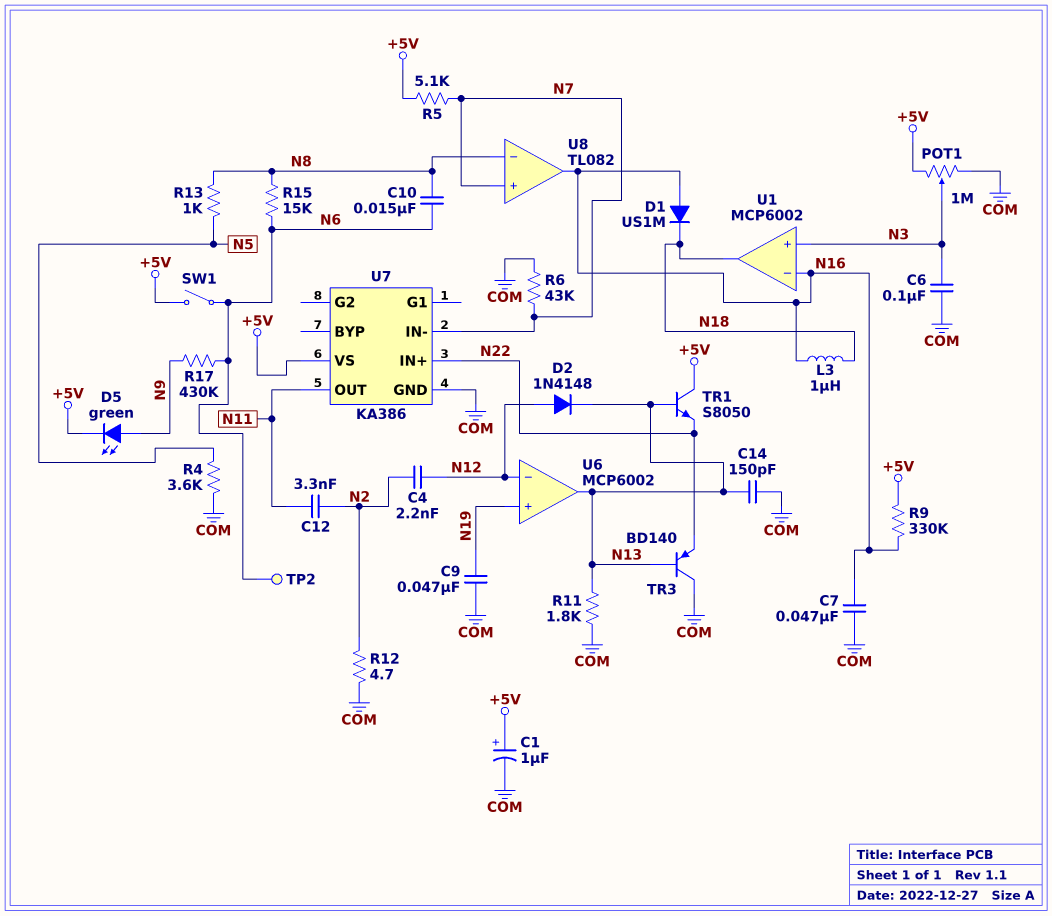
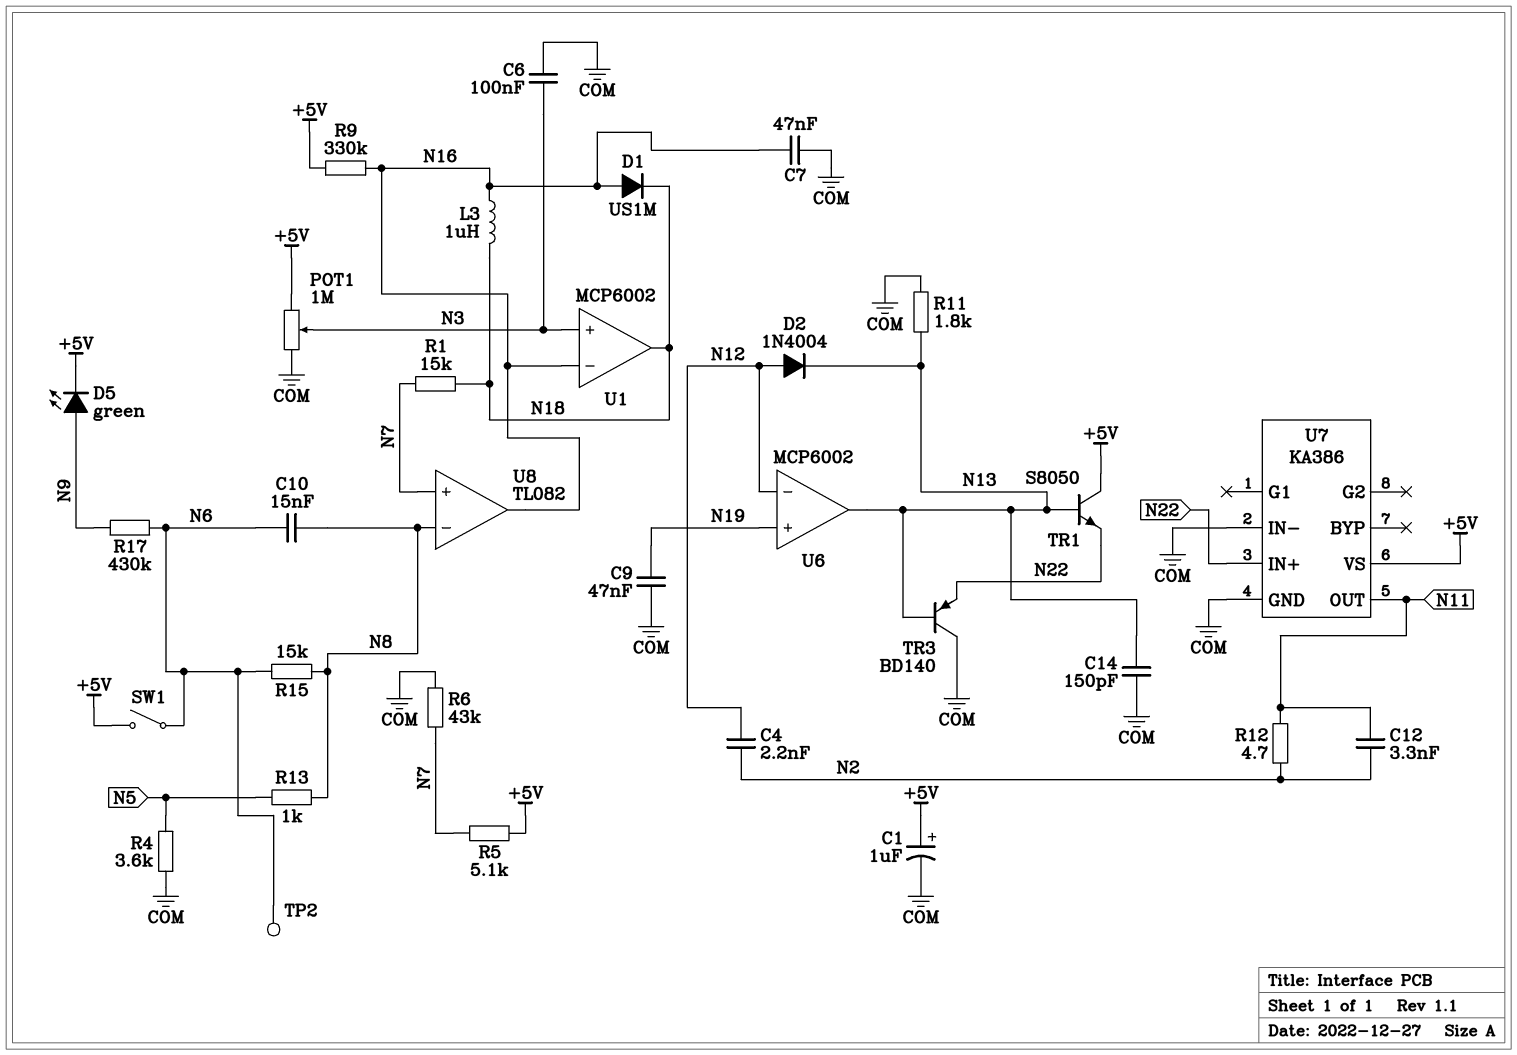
D2: diode 1N4148 (A N12, K N13) -> diode 1N4004 (A N12, K N13)
R1: none -> 15k (N7, N18)
R12: 4.7 (COM, N2) -> 4.7 (N2, N11)
U7 pin IN-: N7 -> COM

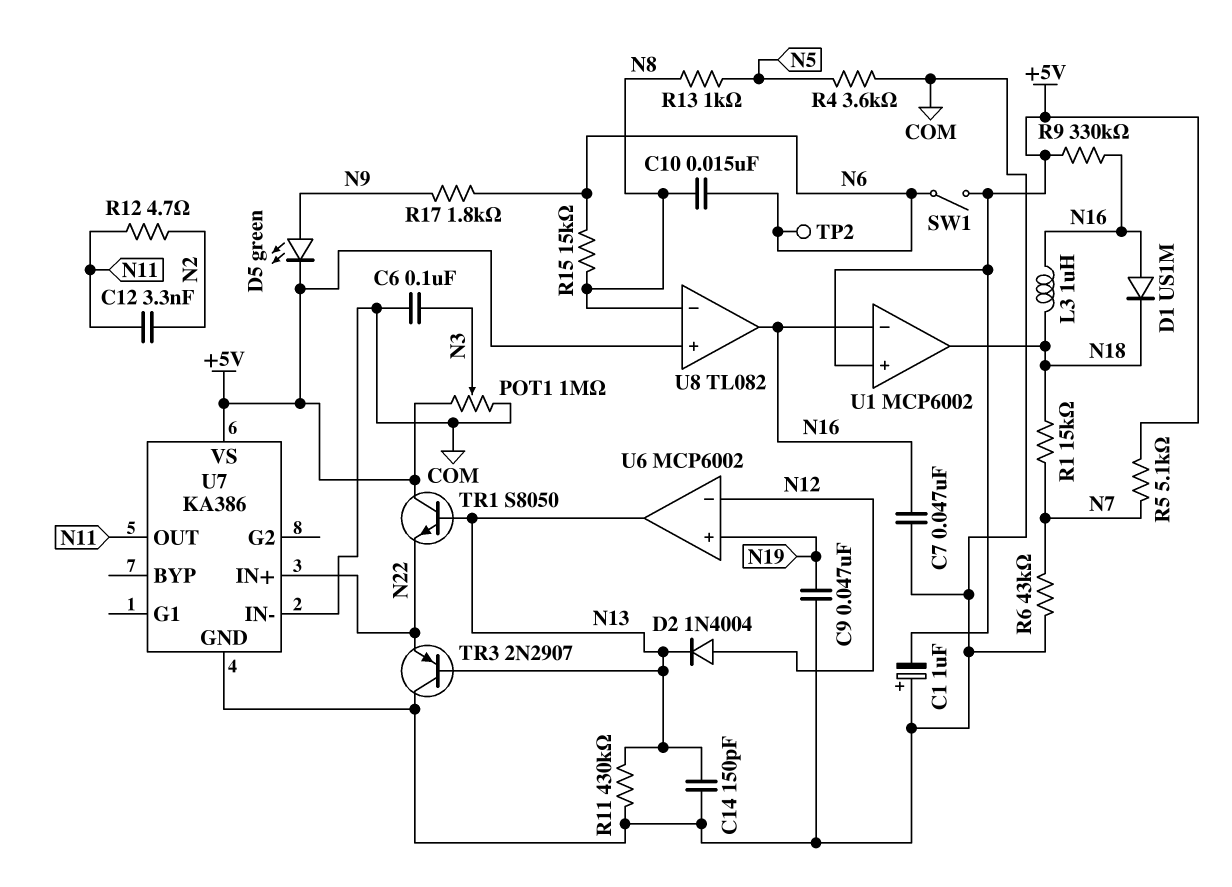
C1: 1uF (plus +5V, minus COM) -> 1uF (plus COM, minus +5V)
C4: 2.2nF (N2, N12) -> none
R11: 1.8k (COM, N13) -> 430k (COM, N13)
R17: 430k (N6, N9) -> 1.8k (N6, N9)
TR3: PNP BD140 (B N13, C COM, E N22) -> PNP 2N2907 (B N13, C COM, E N22)
U1 pin in+: N3 -> +5V
U8 pin in+: N7 -> +5V

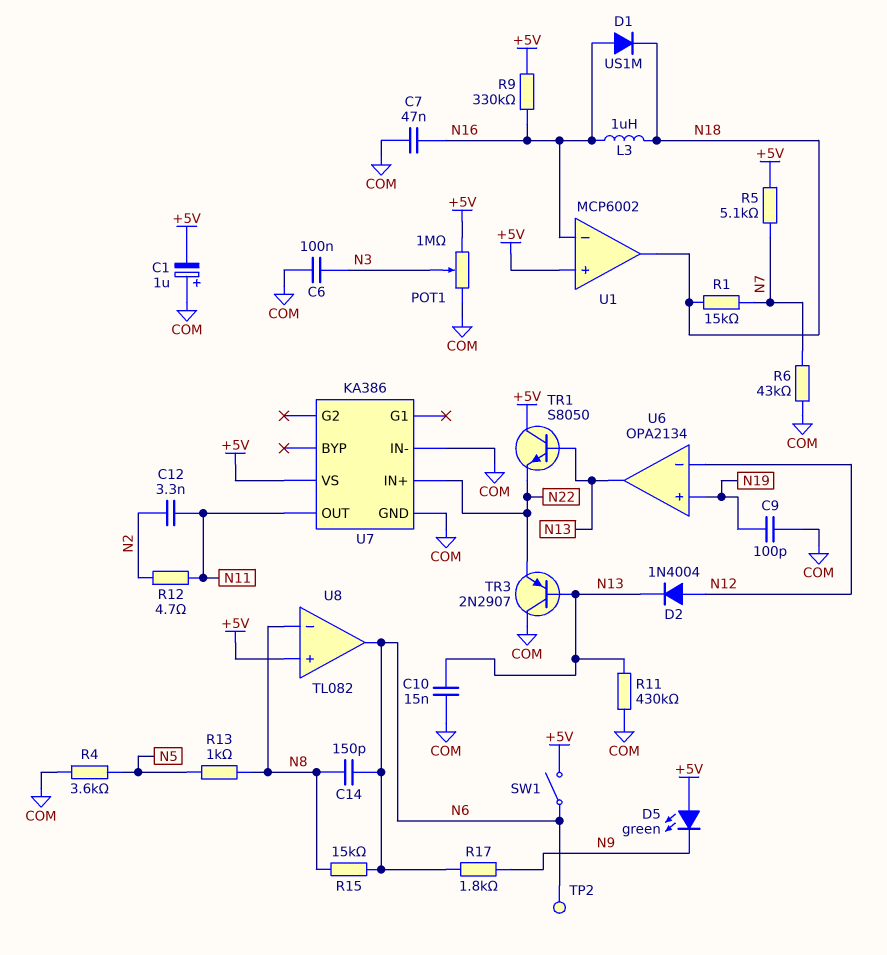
C9: 47nF (COM, N19) -> 100pF (COM, N19)
C10: 15nF (N6, N8) -> 15nF (COM, N13)
C14: 150pF (COM, N13) -> 150pF (N6, N8)
D5: LED green (A N9, K +5V) -> LED green (A +5V, K N9)
U6: MCP6002 -> OPA2134
U8 pin out: N16 -> N6

